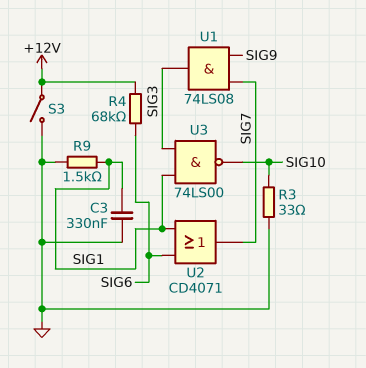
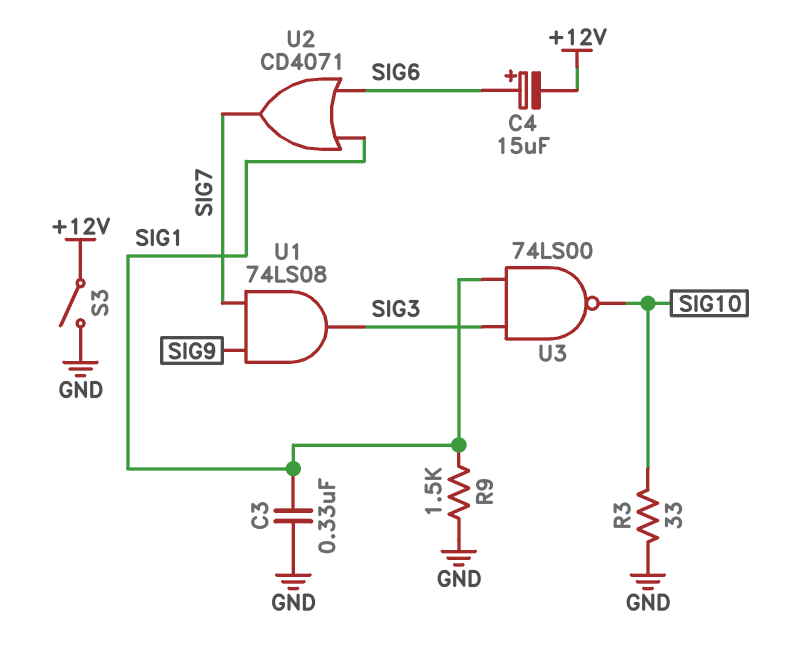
C4: none -> 15uF (plus SIG6, minus +12V)
R4: 68k (+12V, SIG6) -> none

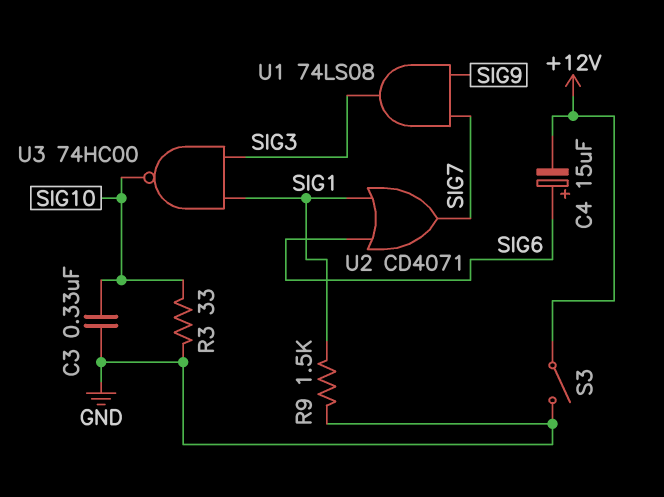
C3: 330nF (GND, SIG1) -> 330nF (GND, SIG10)
U3: NAND 74LS00 (in SIG1, in SIG3, out SIG10) -> NAND 74HC00 (in SIG1, in SIG3, out SIG10)

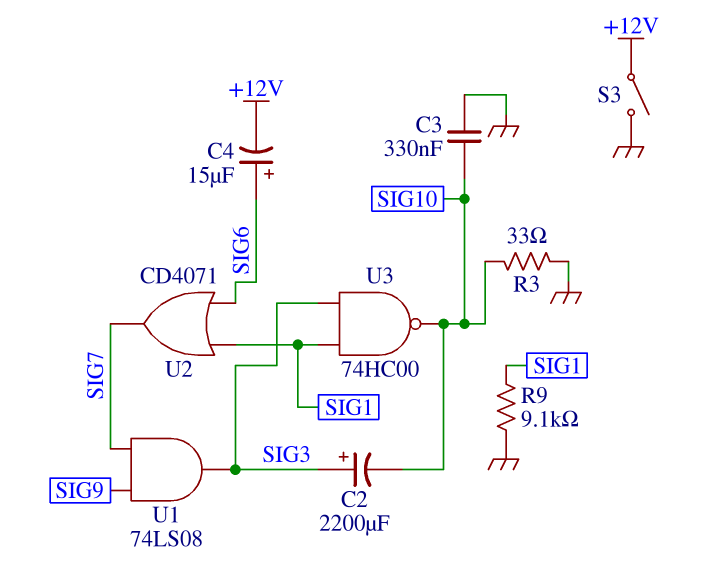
C2: none -> 2200uF (plus SIG3, minus SIG10)
R9: 1.5k (GND, SIG1) -> 9.1k (GND, SIG1)

